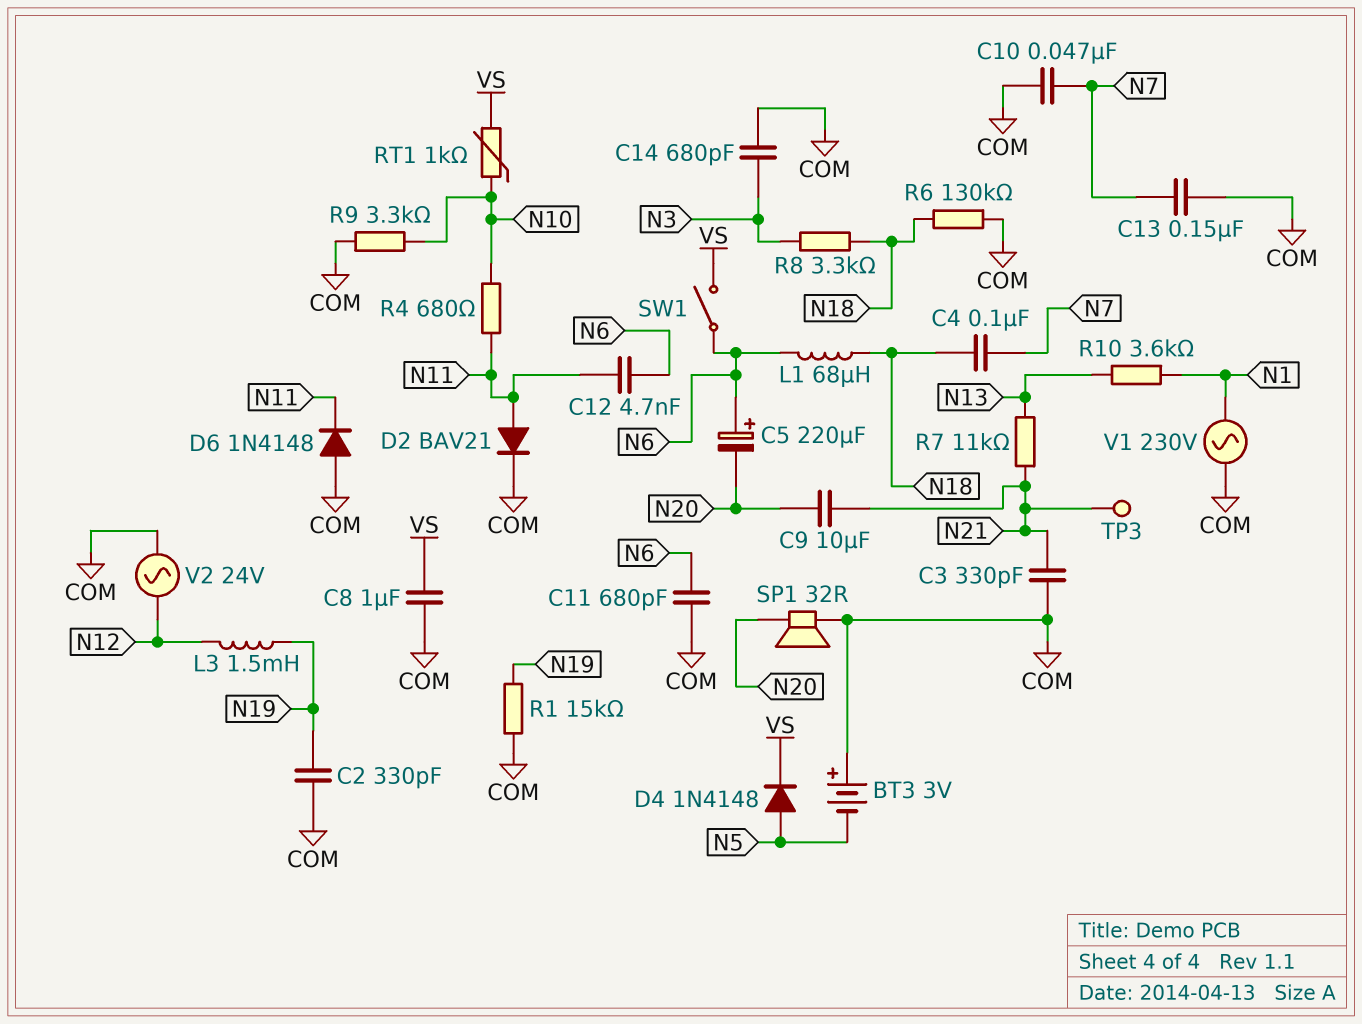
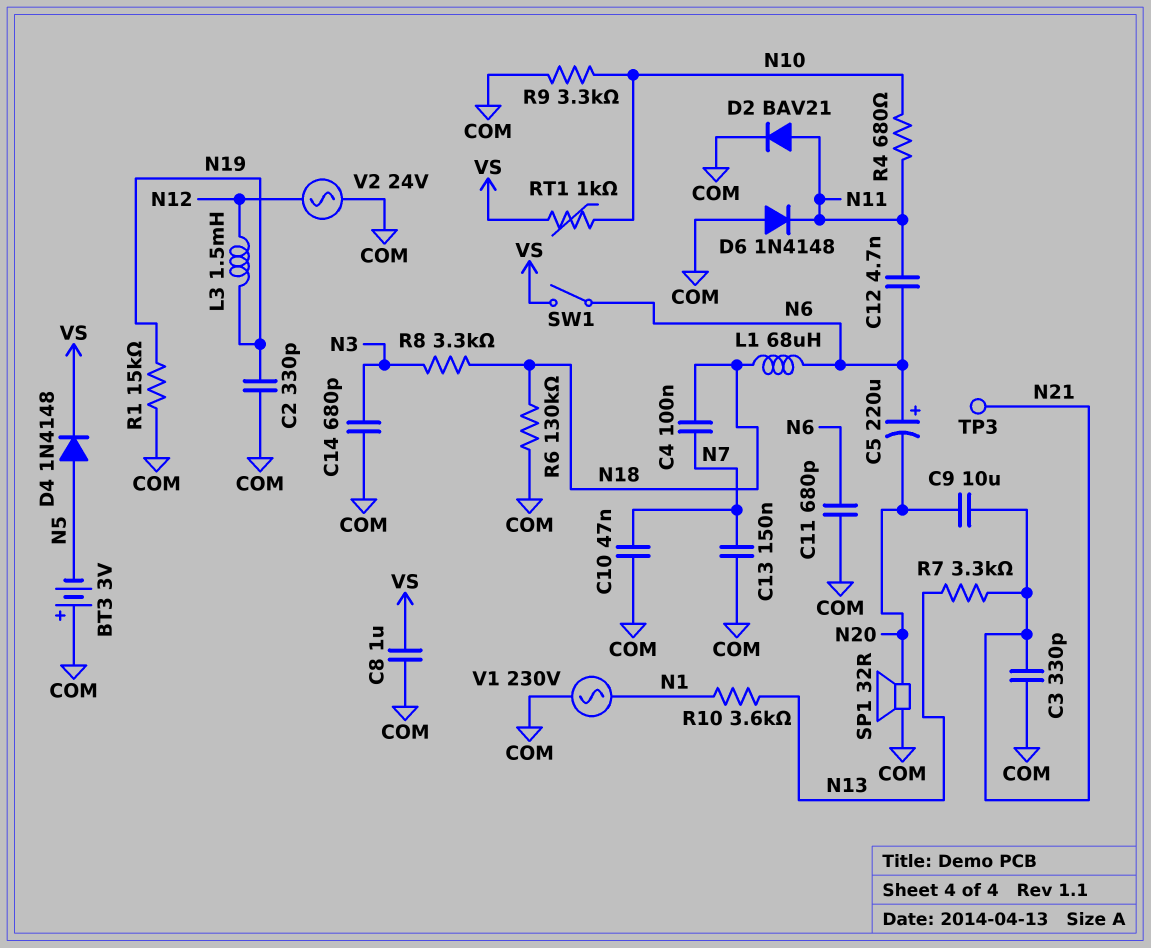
R7: 11k (N13, N21) -> 3.3k (N13, N21)

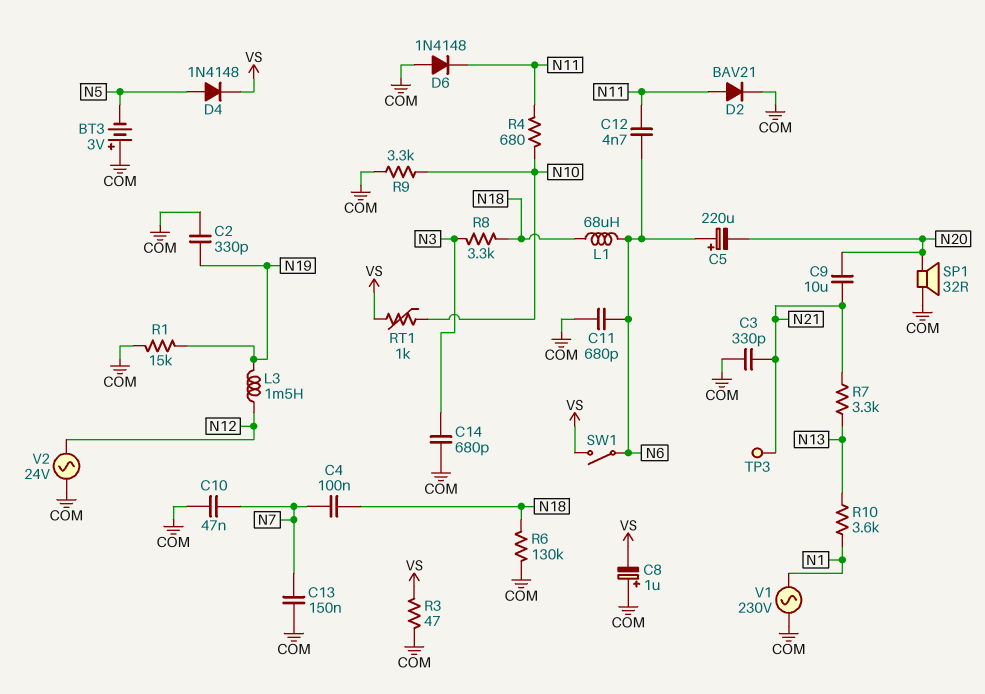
C8: 1uF (COM, VS) -> 1uF (plus COM, minus VS)
R3: none -> 47 (COM, VS)

